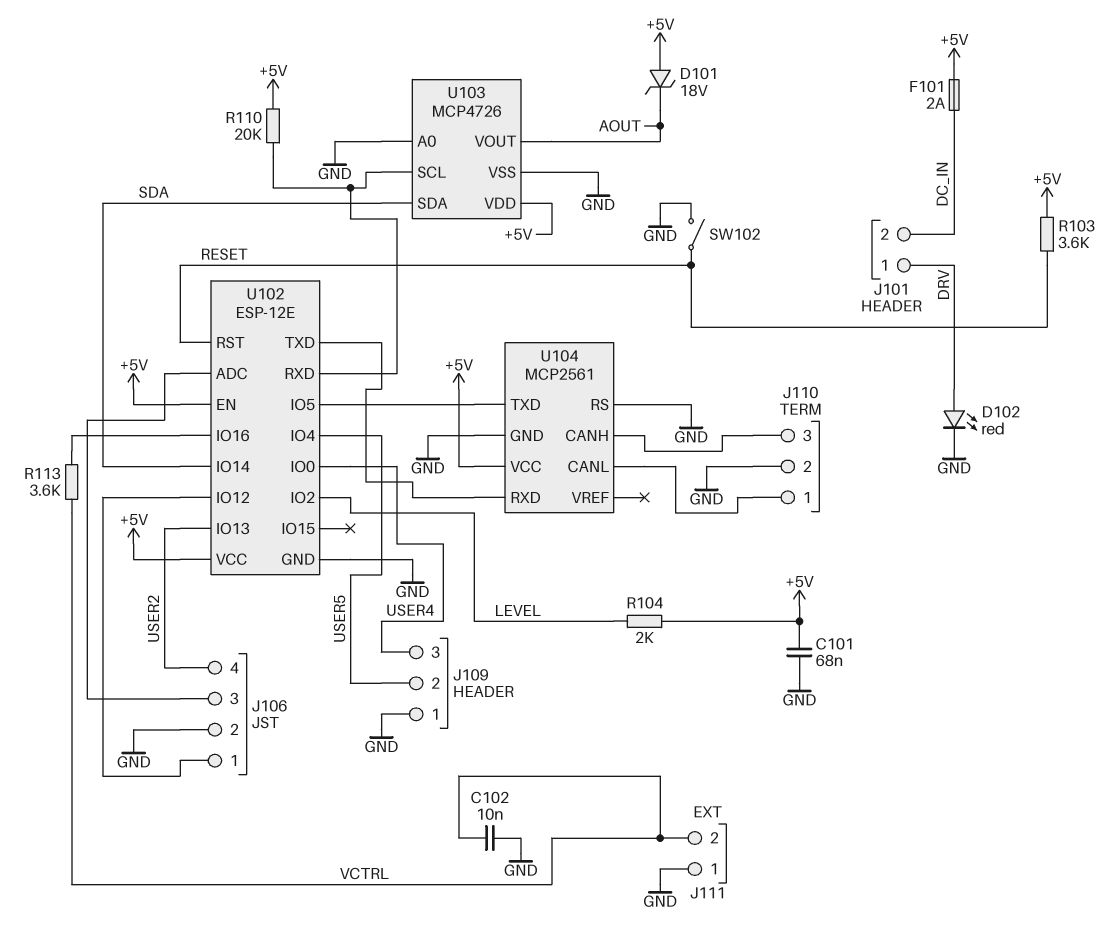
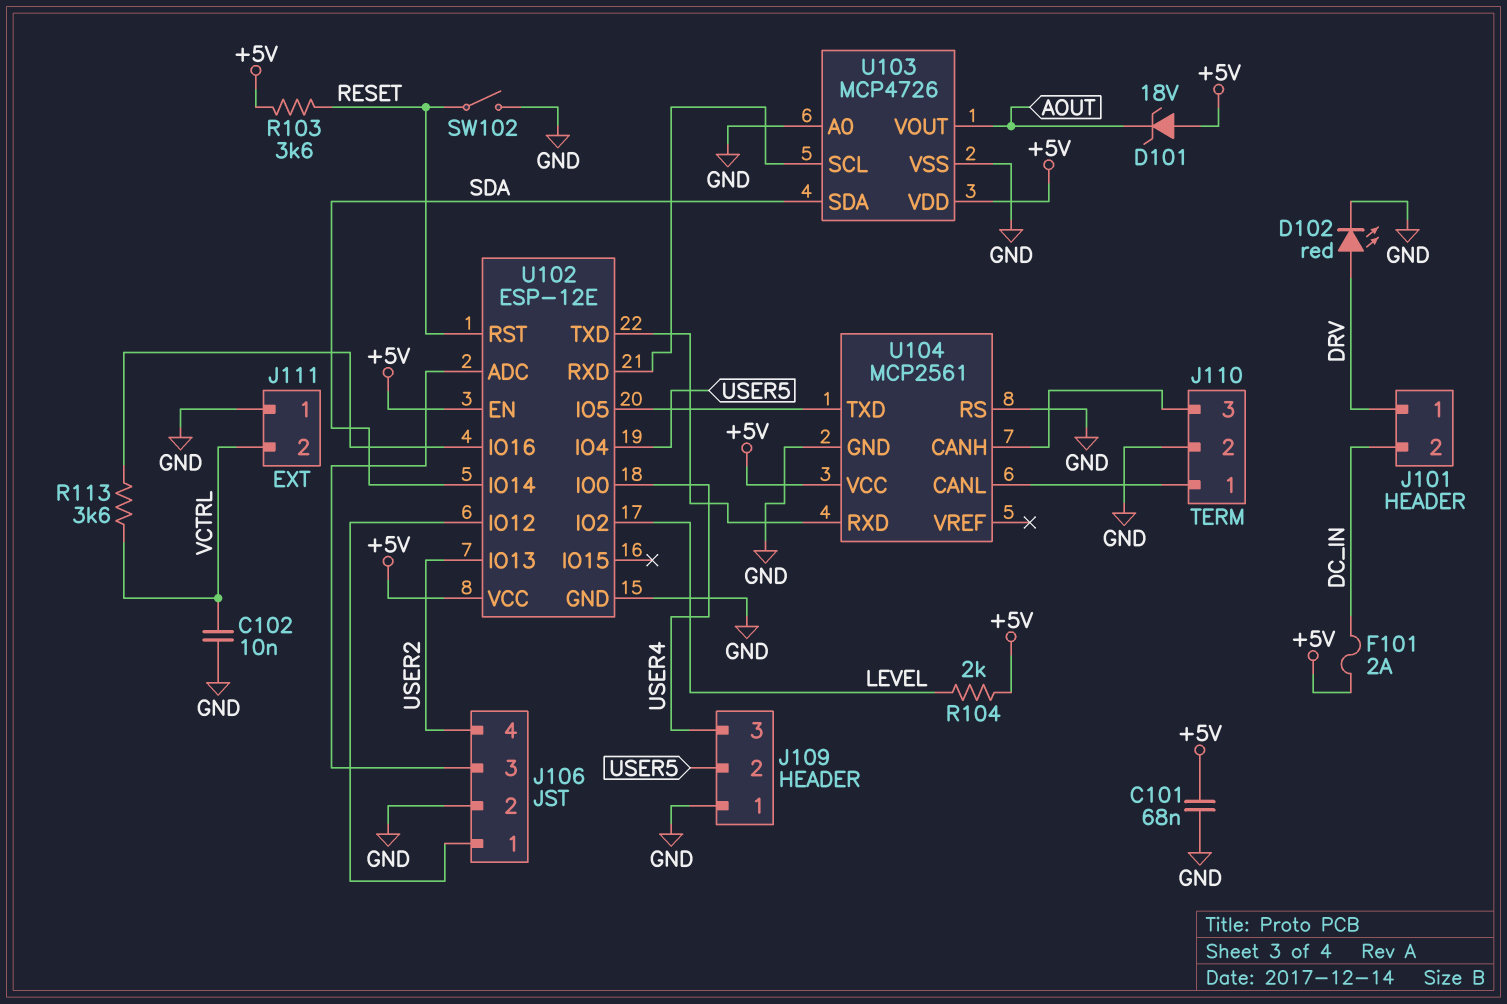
R110: 20k (+5V, U102/RXD) -> none

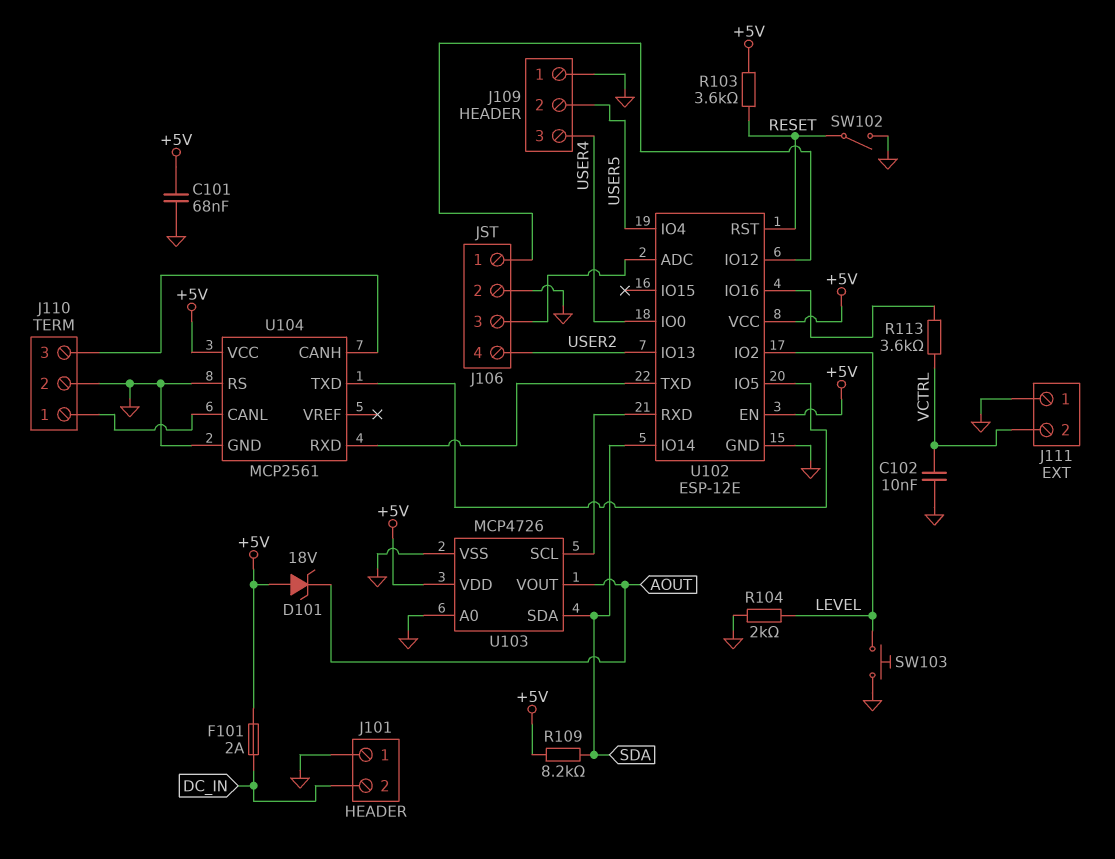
D102: LED red (A DRV, K GND) -> none
J101 pin 1: DRV -> GND
R104: 2k (+5V, LEVEL) -> 2k (GND, LEVEL)
R109: none -> 8.2k (+5V, SDA)
SW103: none -> button (GND, LEVEL)

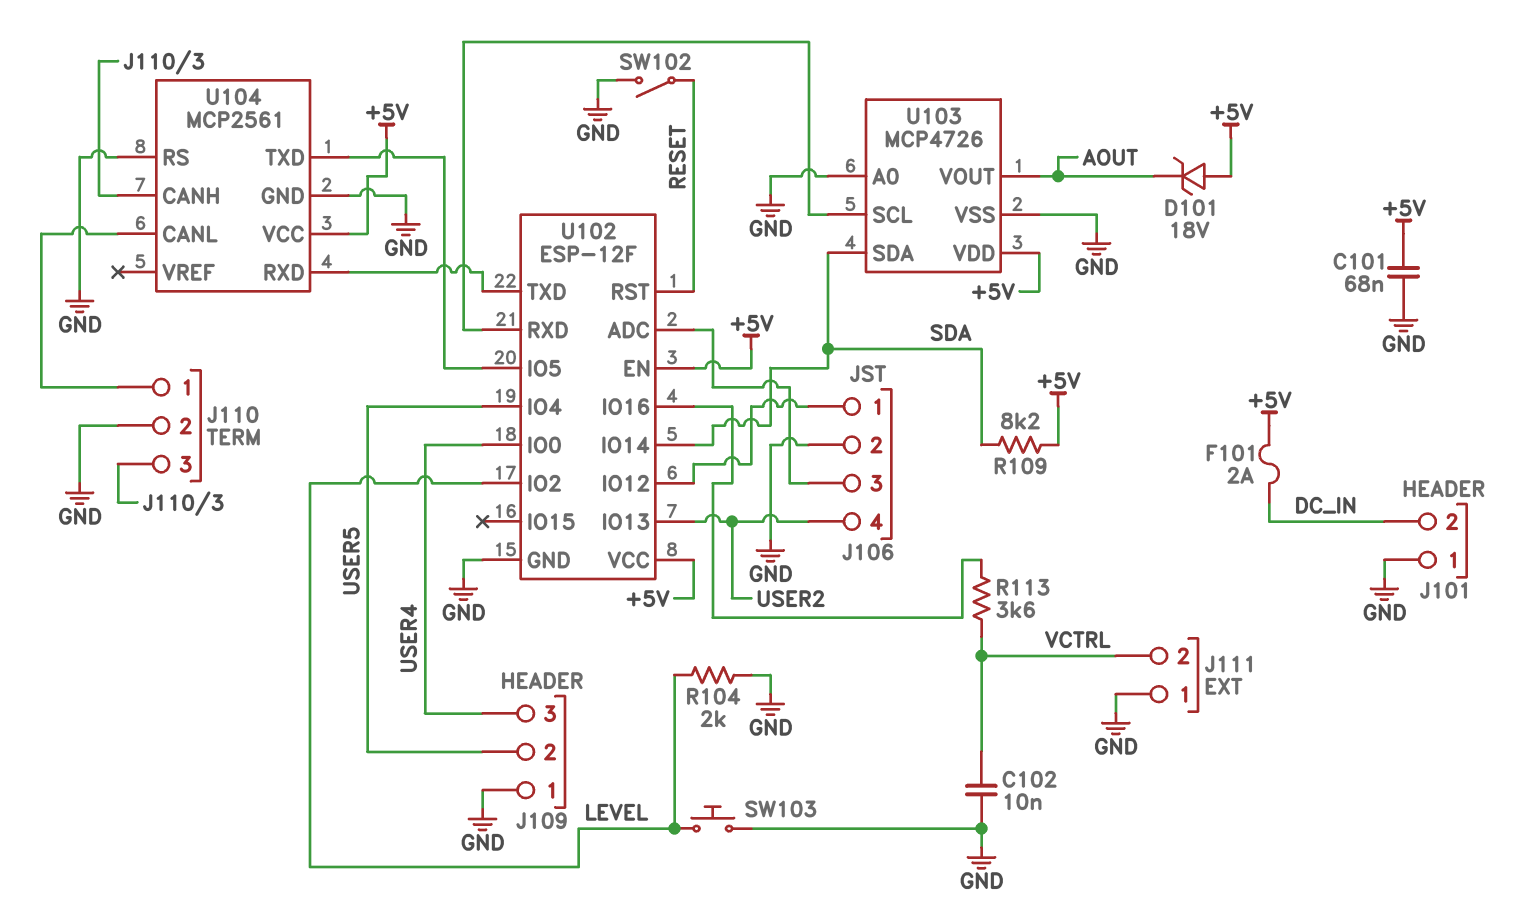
R103: 3.6k (+5V, RESET) -> none
U102: ESP-12E -> ESP-12F

